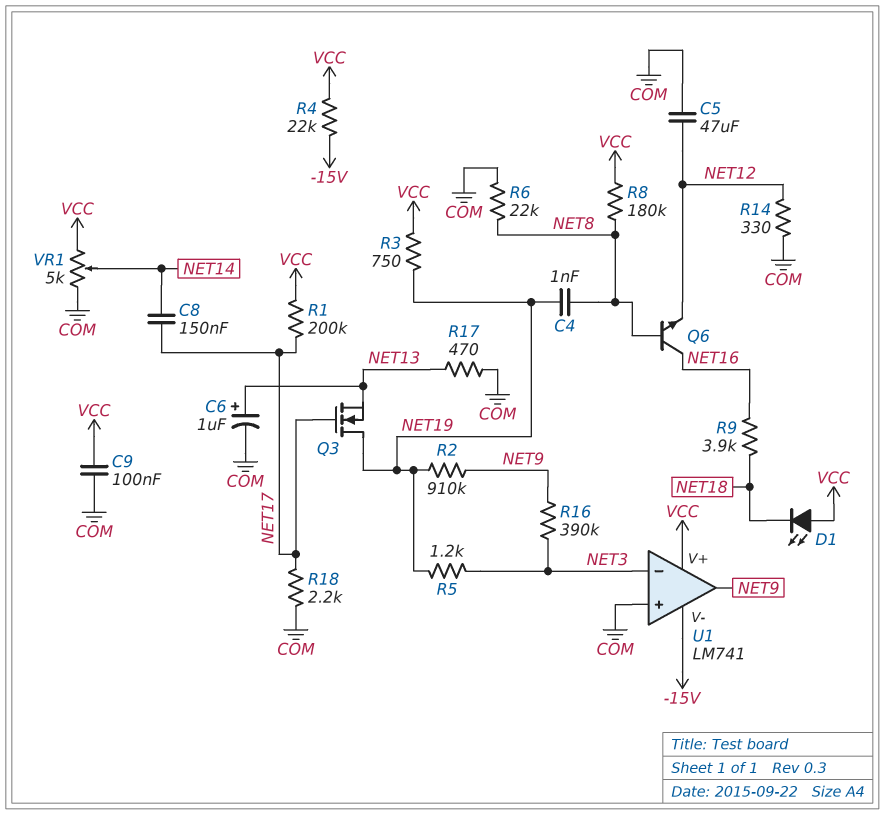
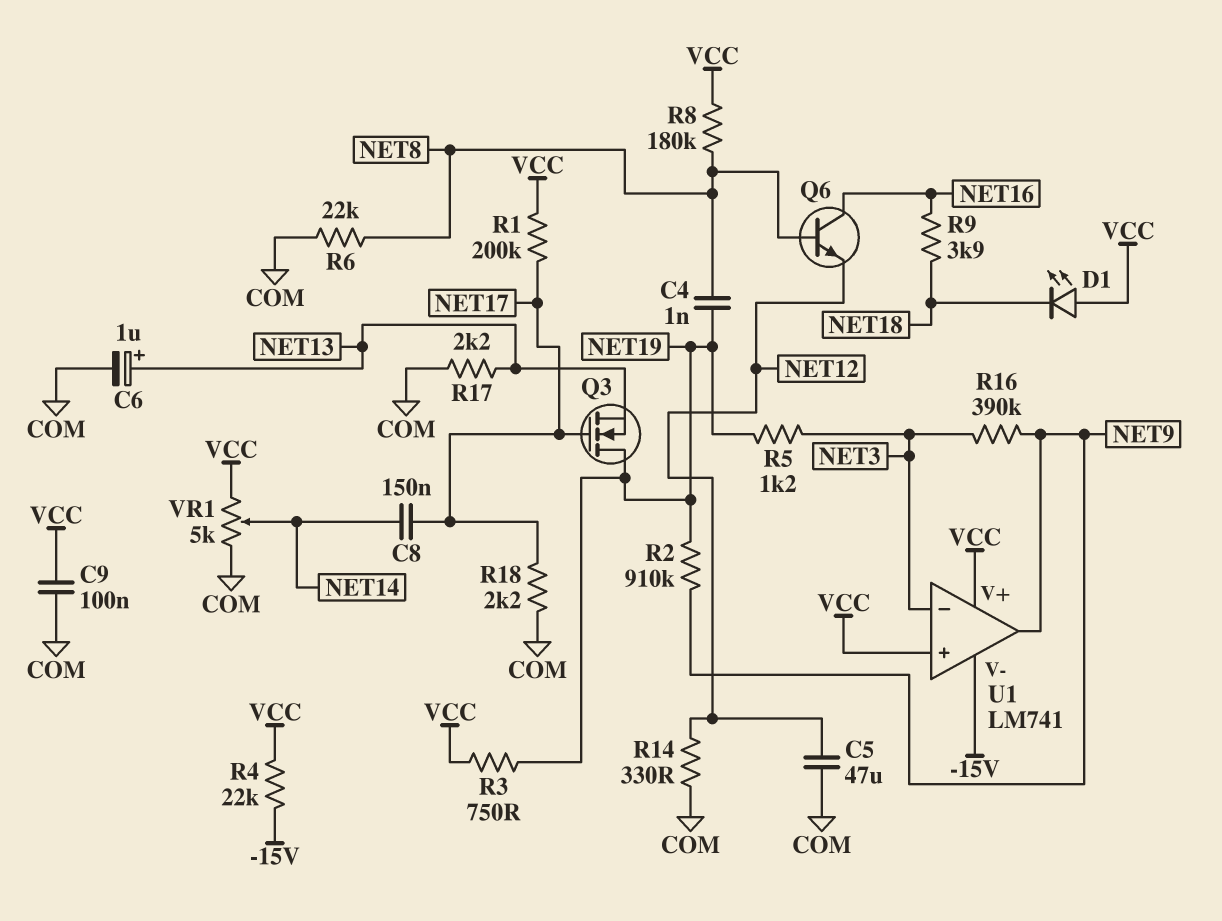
R17: 470 (COM, NET13) -> 2.2k (COM, NET13)
U1 pin in+: COM -> VCC

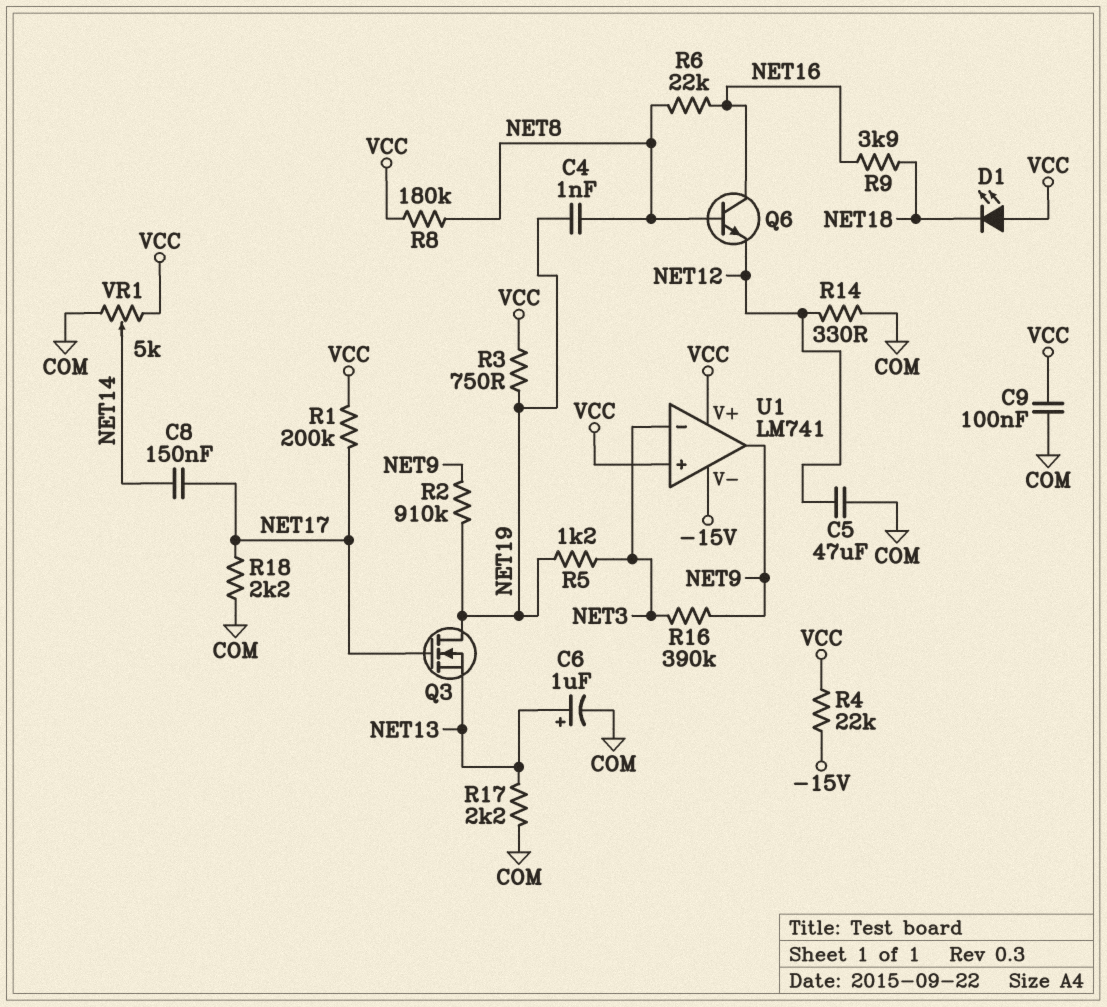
R6: 22k (COM, NET8) -> 22k (NET8, NET16)

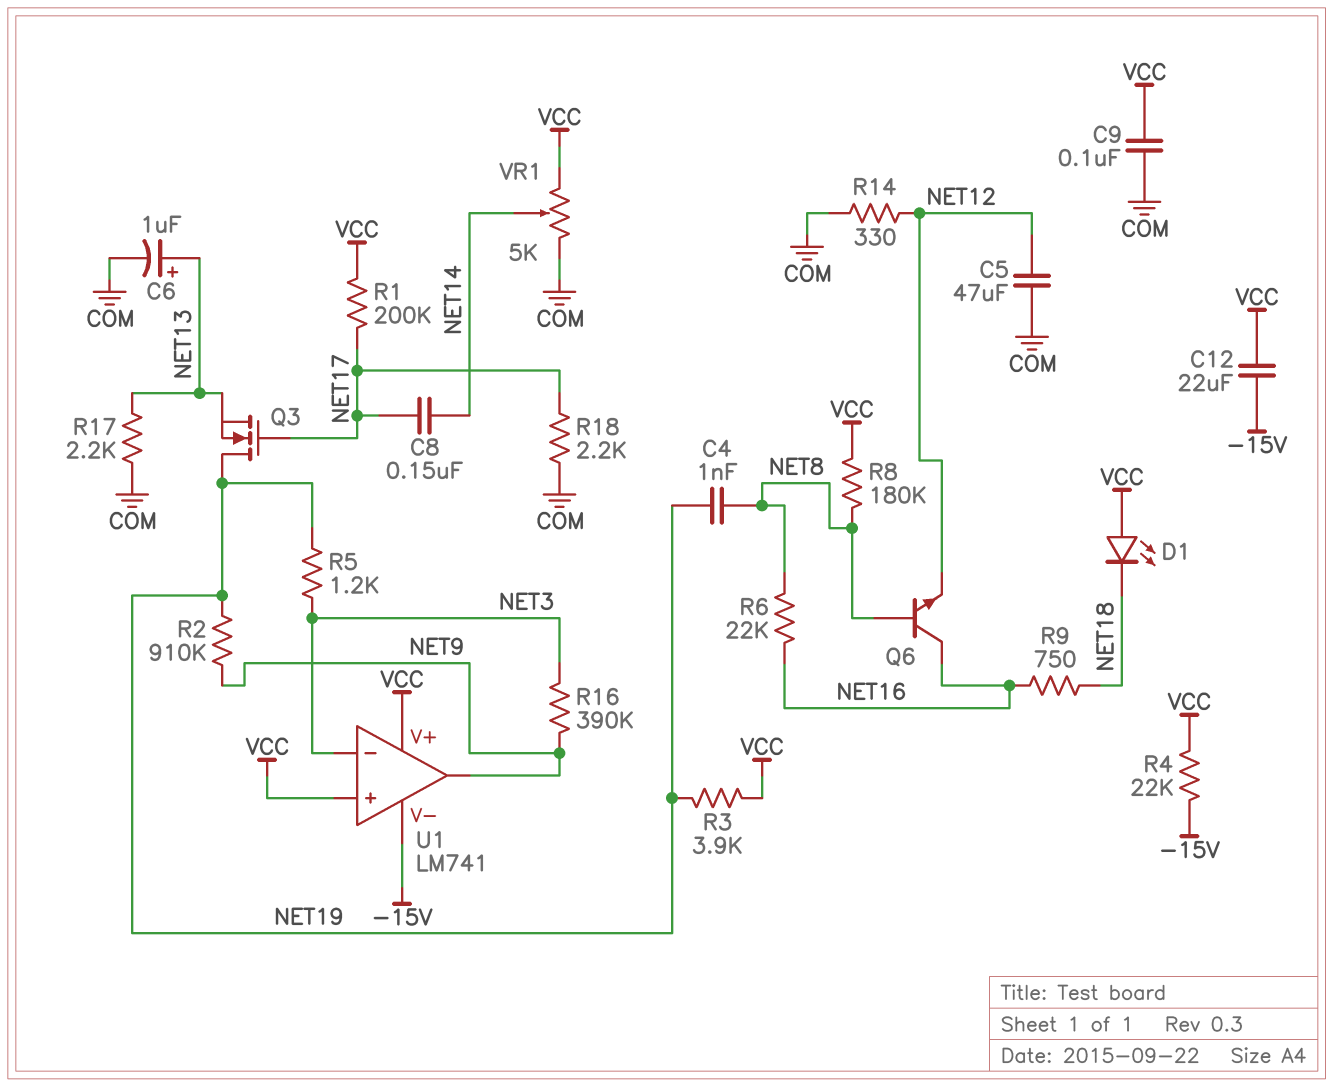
C12: none -> 22uF (-15V, VCC)
R3: 750 (NET19, VCC) -> 3.9k (NET19, VCC)
R9: 3.9k (NET16, NET18) -> 750 (NET16, NET18)

